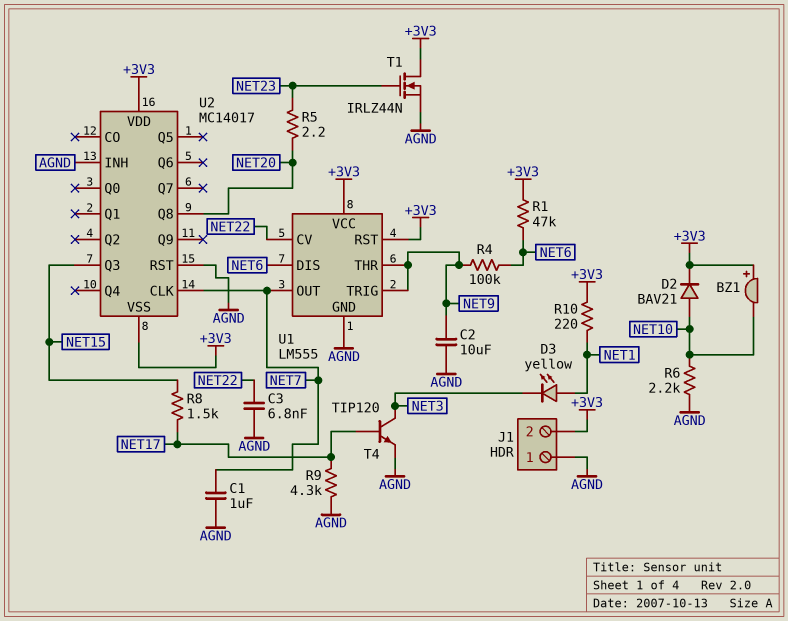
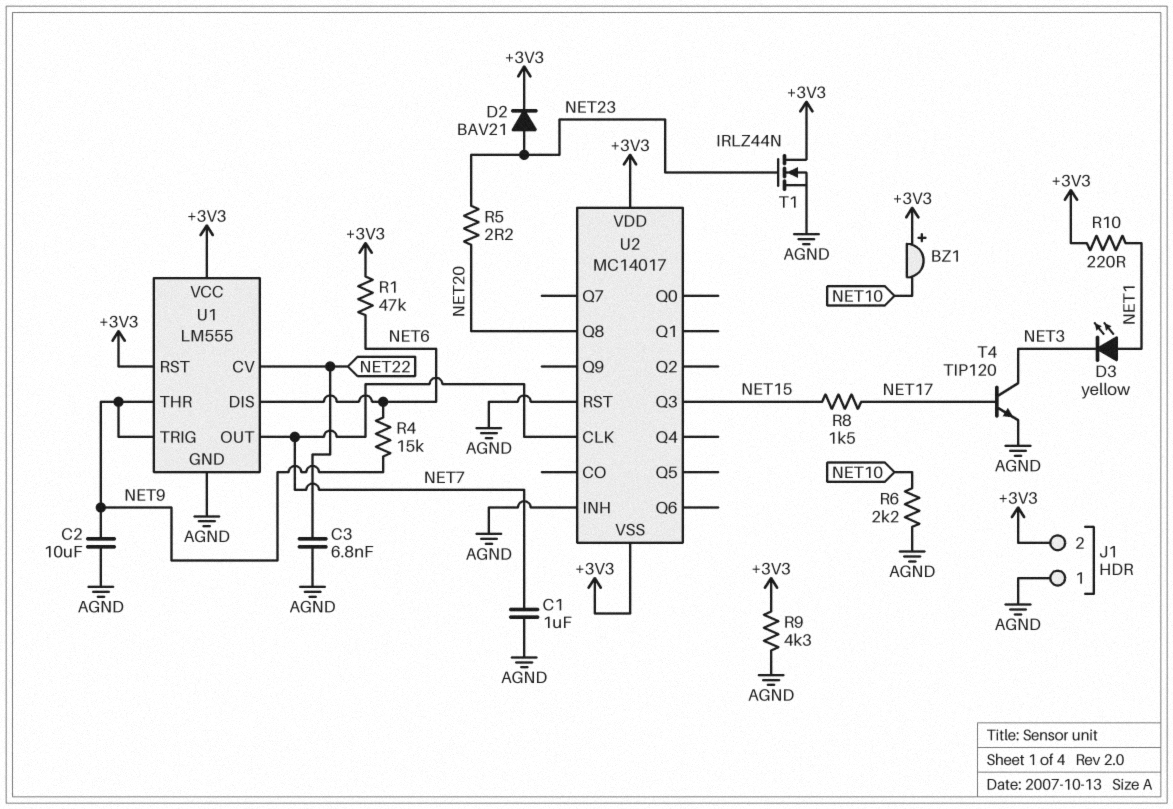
D2: diode BAV21 (A NET10, K +3V3) -> diode BAV21 (A NET23, K +3V3)
R4: 100k (NET6, NET9) -> 15k (NET6, NET9)
R9: 4.3k (AGND, NET17) -> 4.3k (+3V3, AGND)

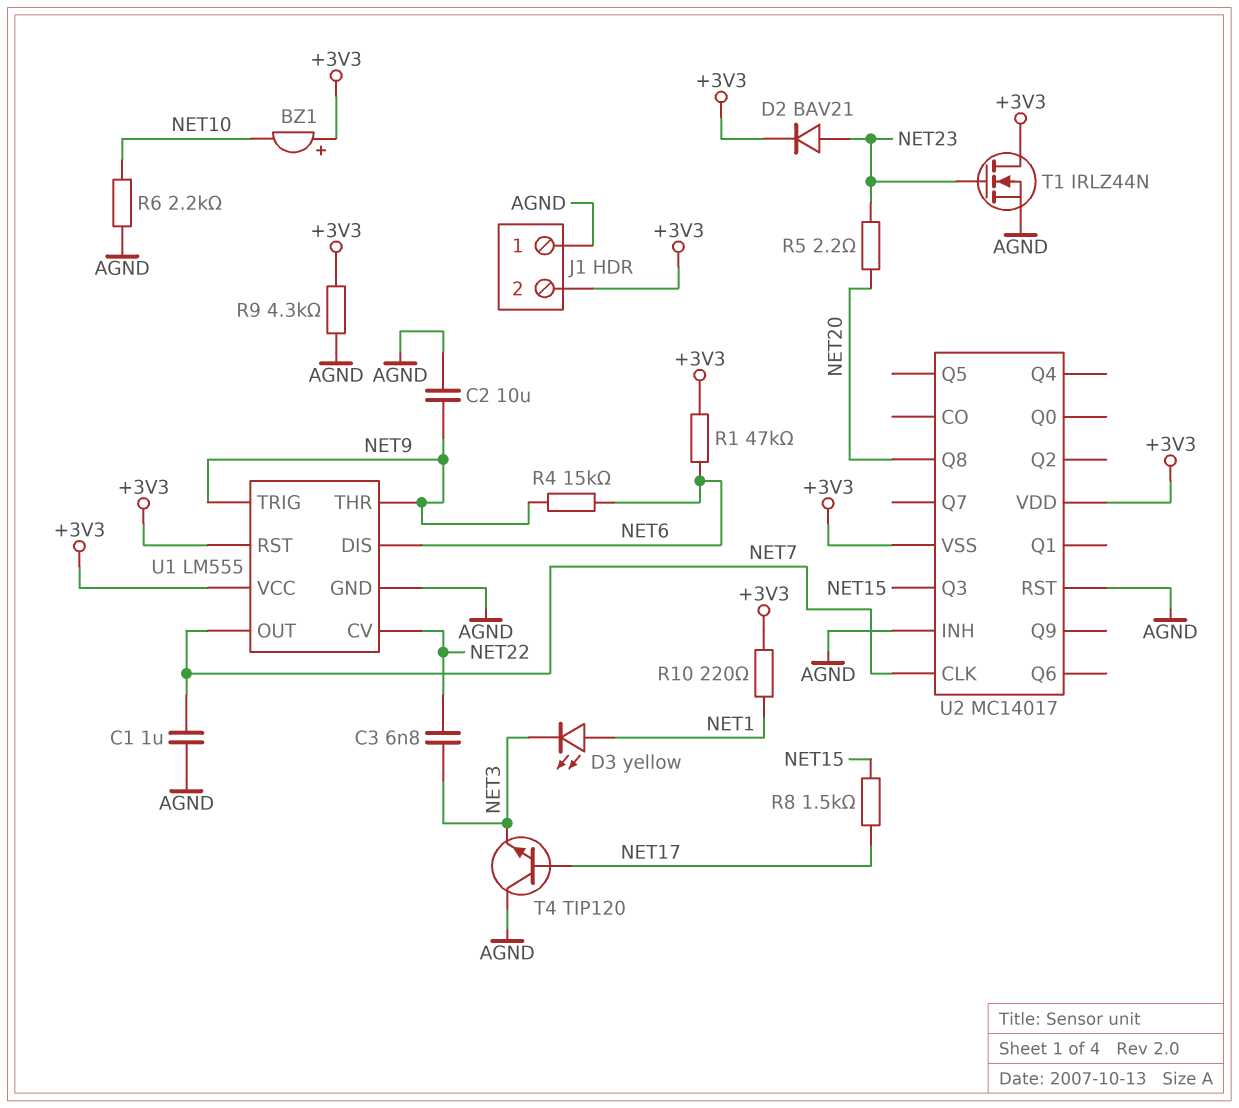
C3: 6.8nF (AGND, NET22) -> 6.8nF (NET3, NET22)
T4: NPN TIP120 (B NET17, C NET3, E AGND) -> NPN TIP120 (B NET17, C AGND, E NET3)

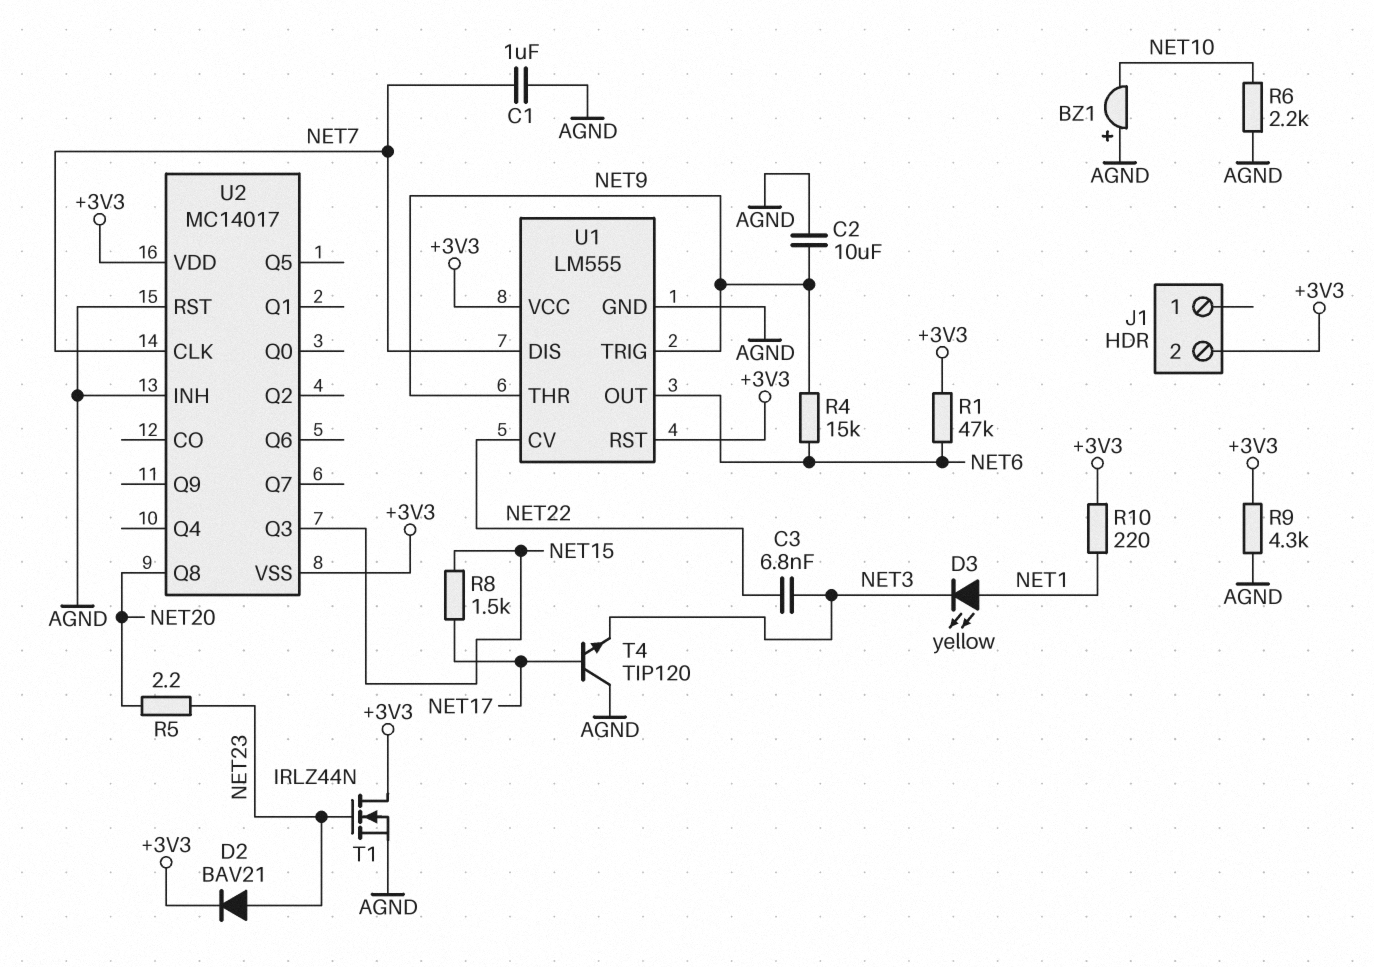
BZ1: buzzer (plus +3V3, minus NET10) -> buzzer (plus AGND, minus NET10)
J1 pin 1: AGND -> none
U1 pin DIS: NET6 -> NET7
U1 pin OUT: NET7 -> NET6

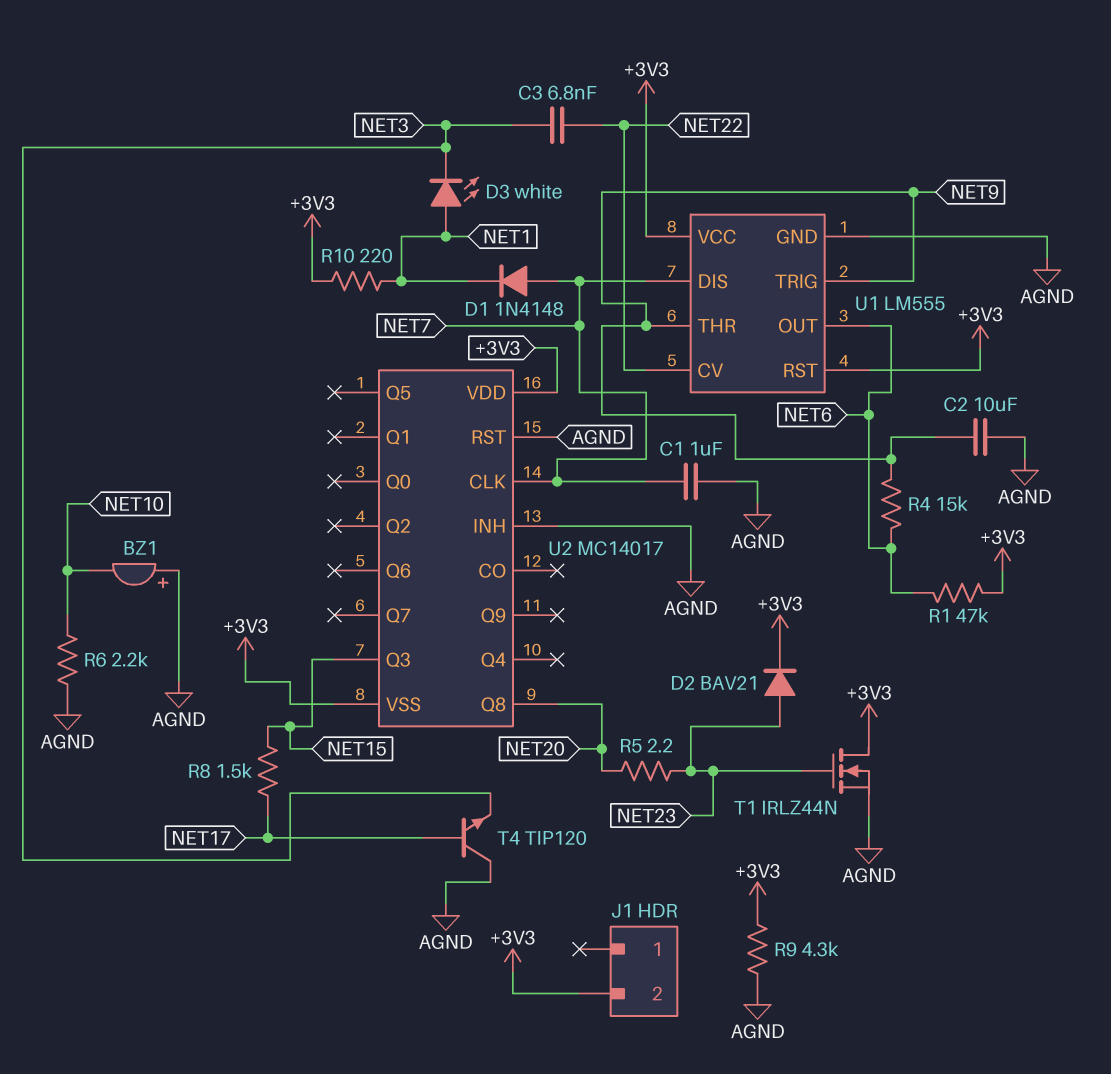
D1: none -> diode 1N4148 (A NET7, K NET1)
D3: LED yellow (A NET1, K NET3) -> LED white (A NET1, K NET3)

